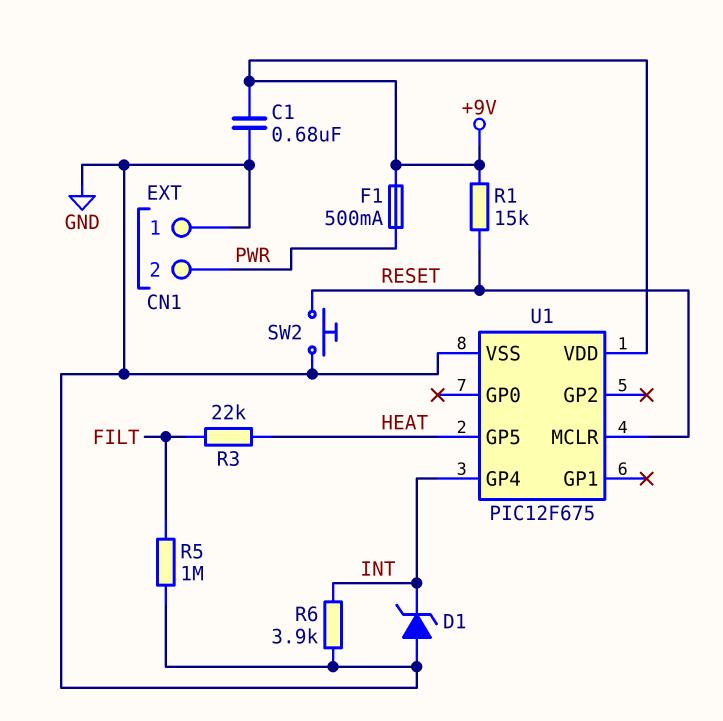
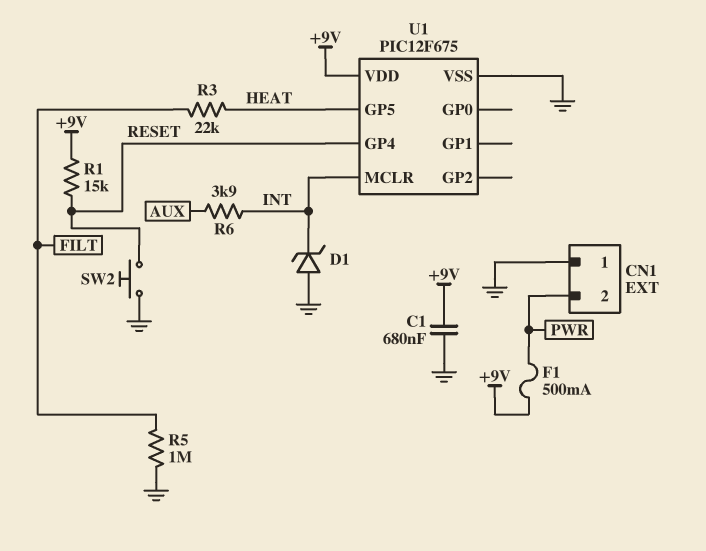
R6: 3.9k (GND, INT) -> 3.9k (AUX, INT)
U1 pin GP4: INT -> RESET
U1 pin MCLR: RESET -> INT

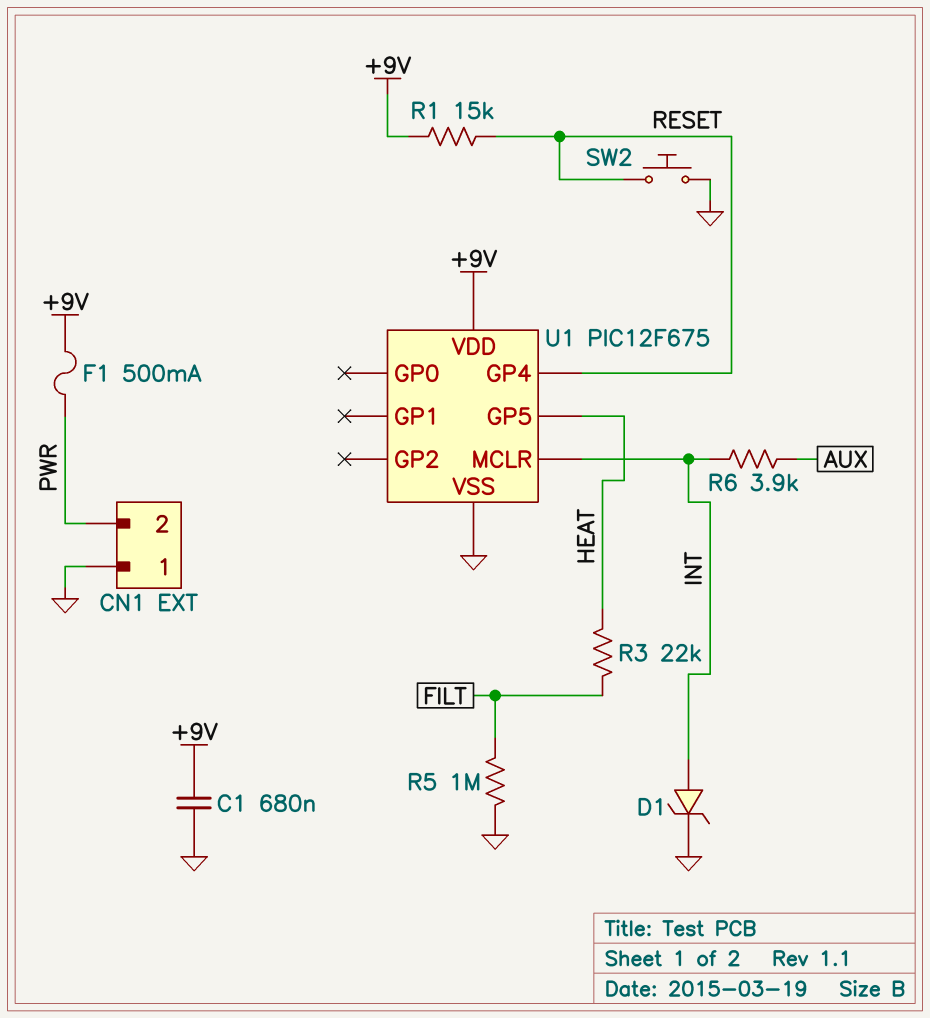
D1: zener (A GND, K INT) -> zener (A INT, K GND)

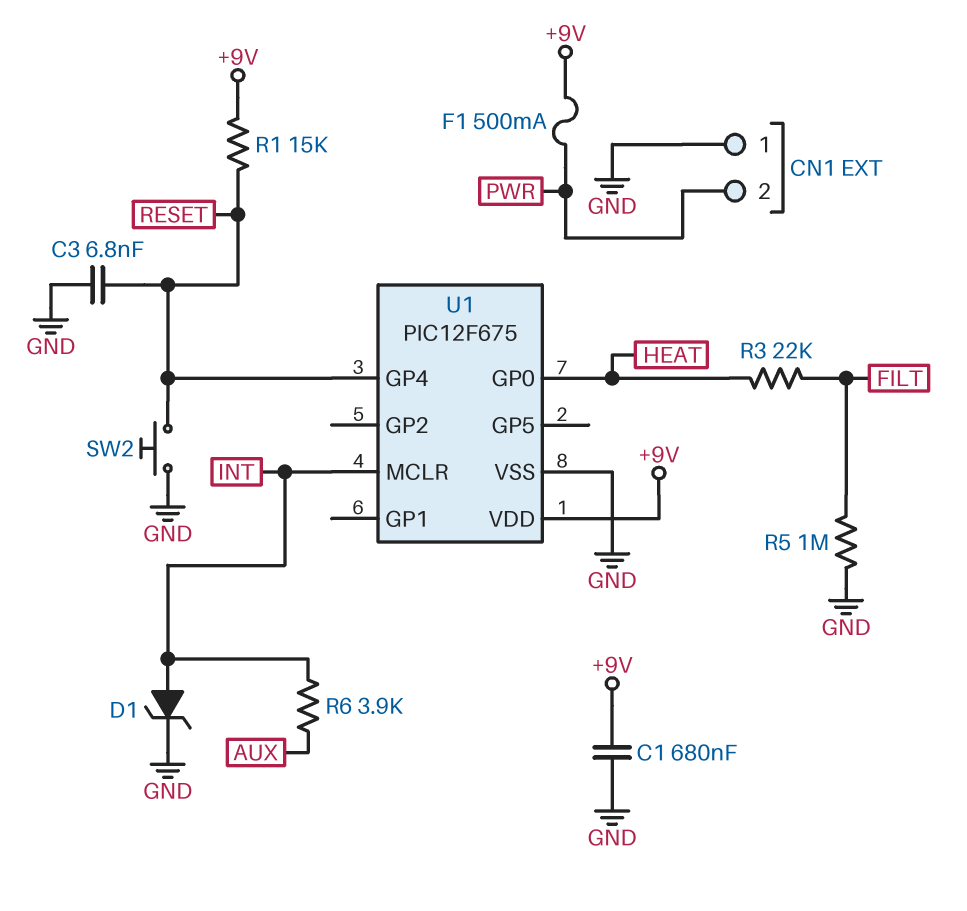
C3: none -> 6.8nF (GND, RESET)
U1 pin GP0: none -> HEAT
U1 pin GP5: HEAT -> none

